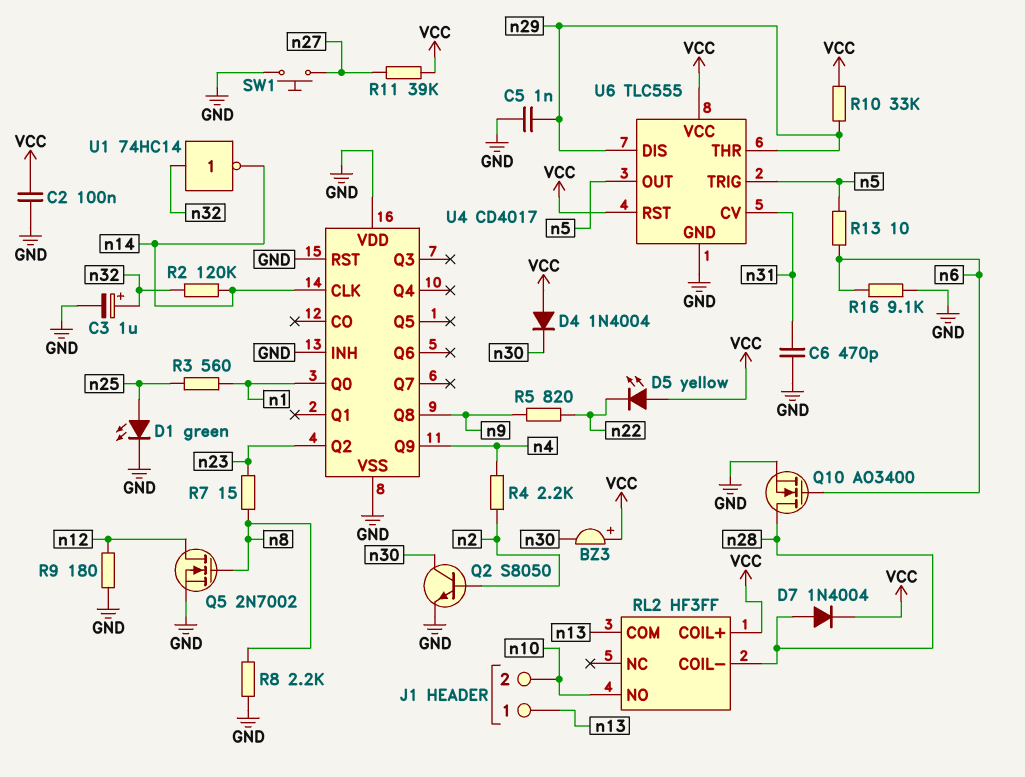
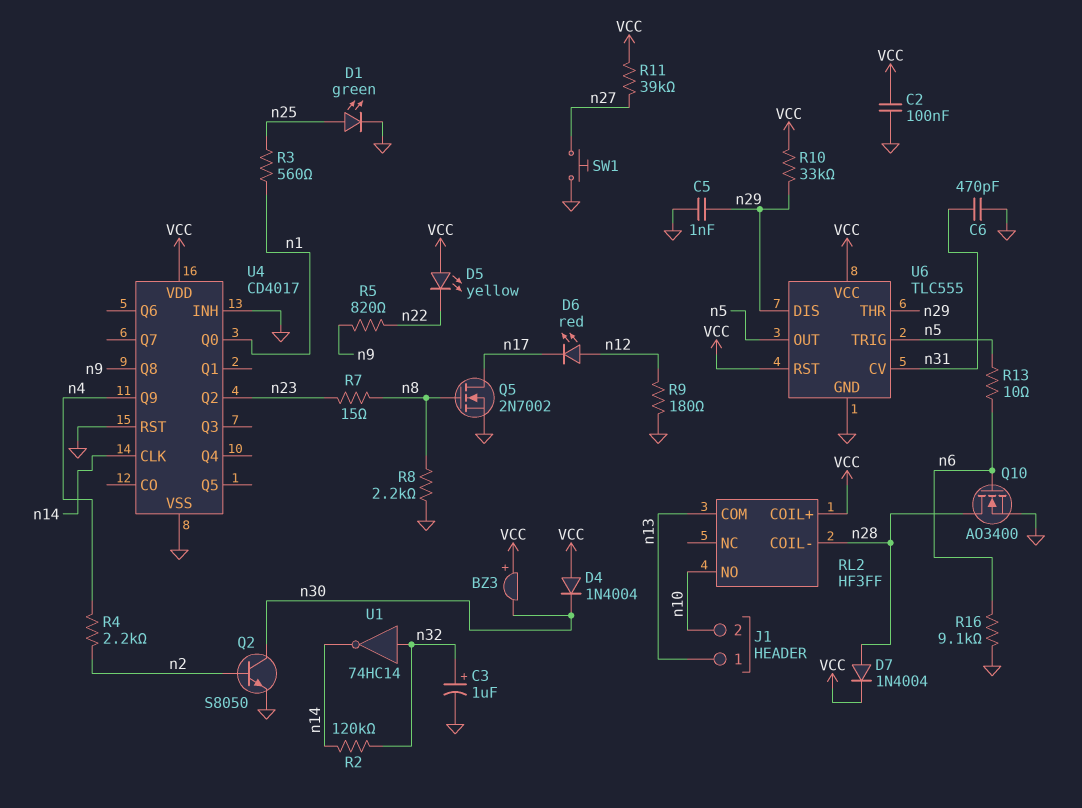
D6: none -> LED red (A n12, K n17)
Q5: NMOS 2N7002 (G n8, D n12, S GND) -> NMOS 2N7002 (G n8, D n17, S GND)
U4 pin VDD: GND -> VCC

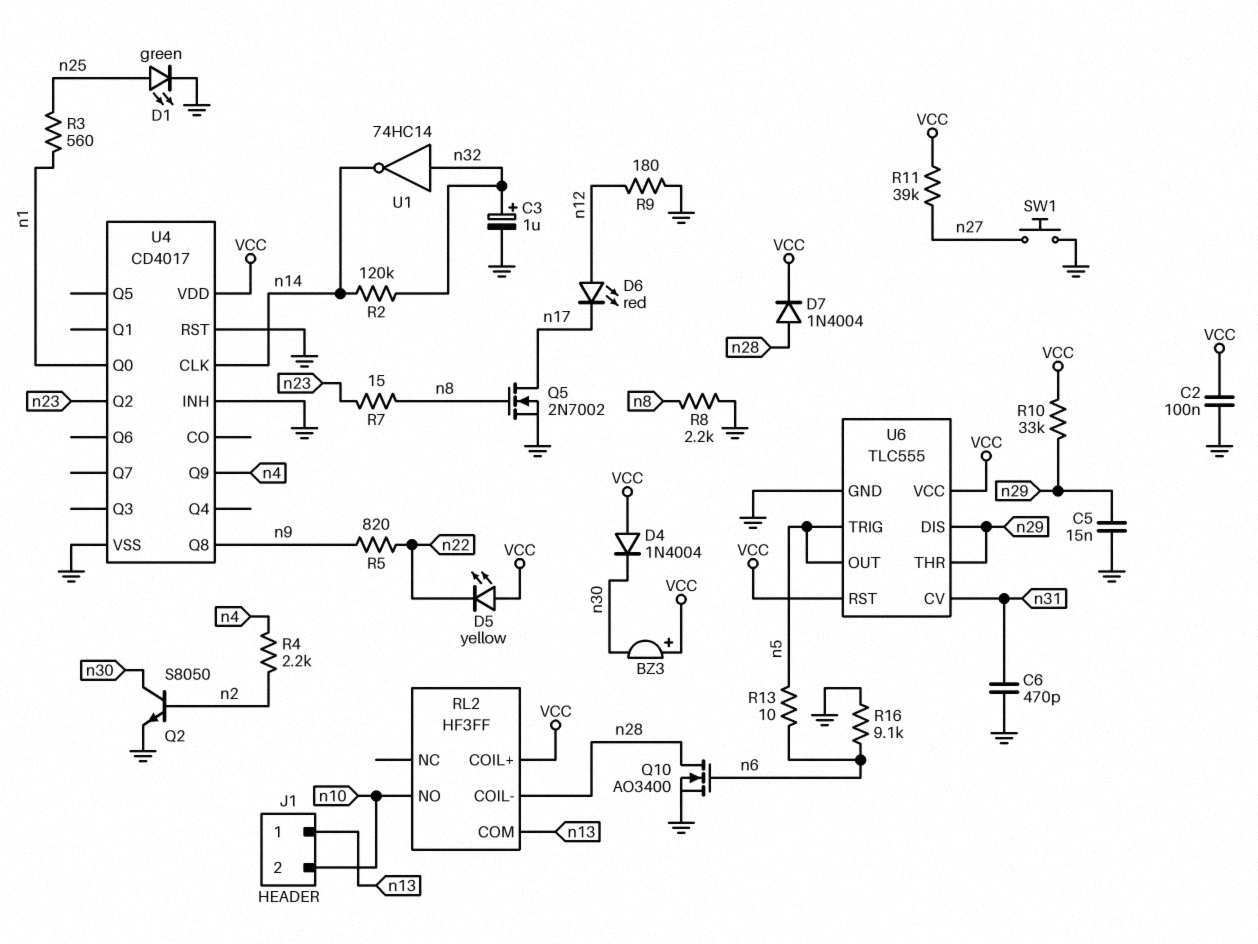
C5: 1nF (GND, n29) -> 15nF (GND, n29)

